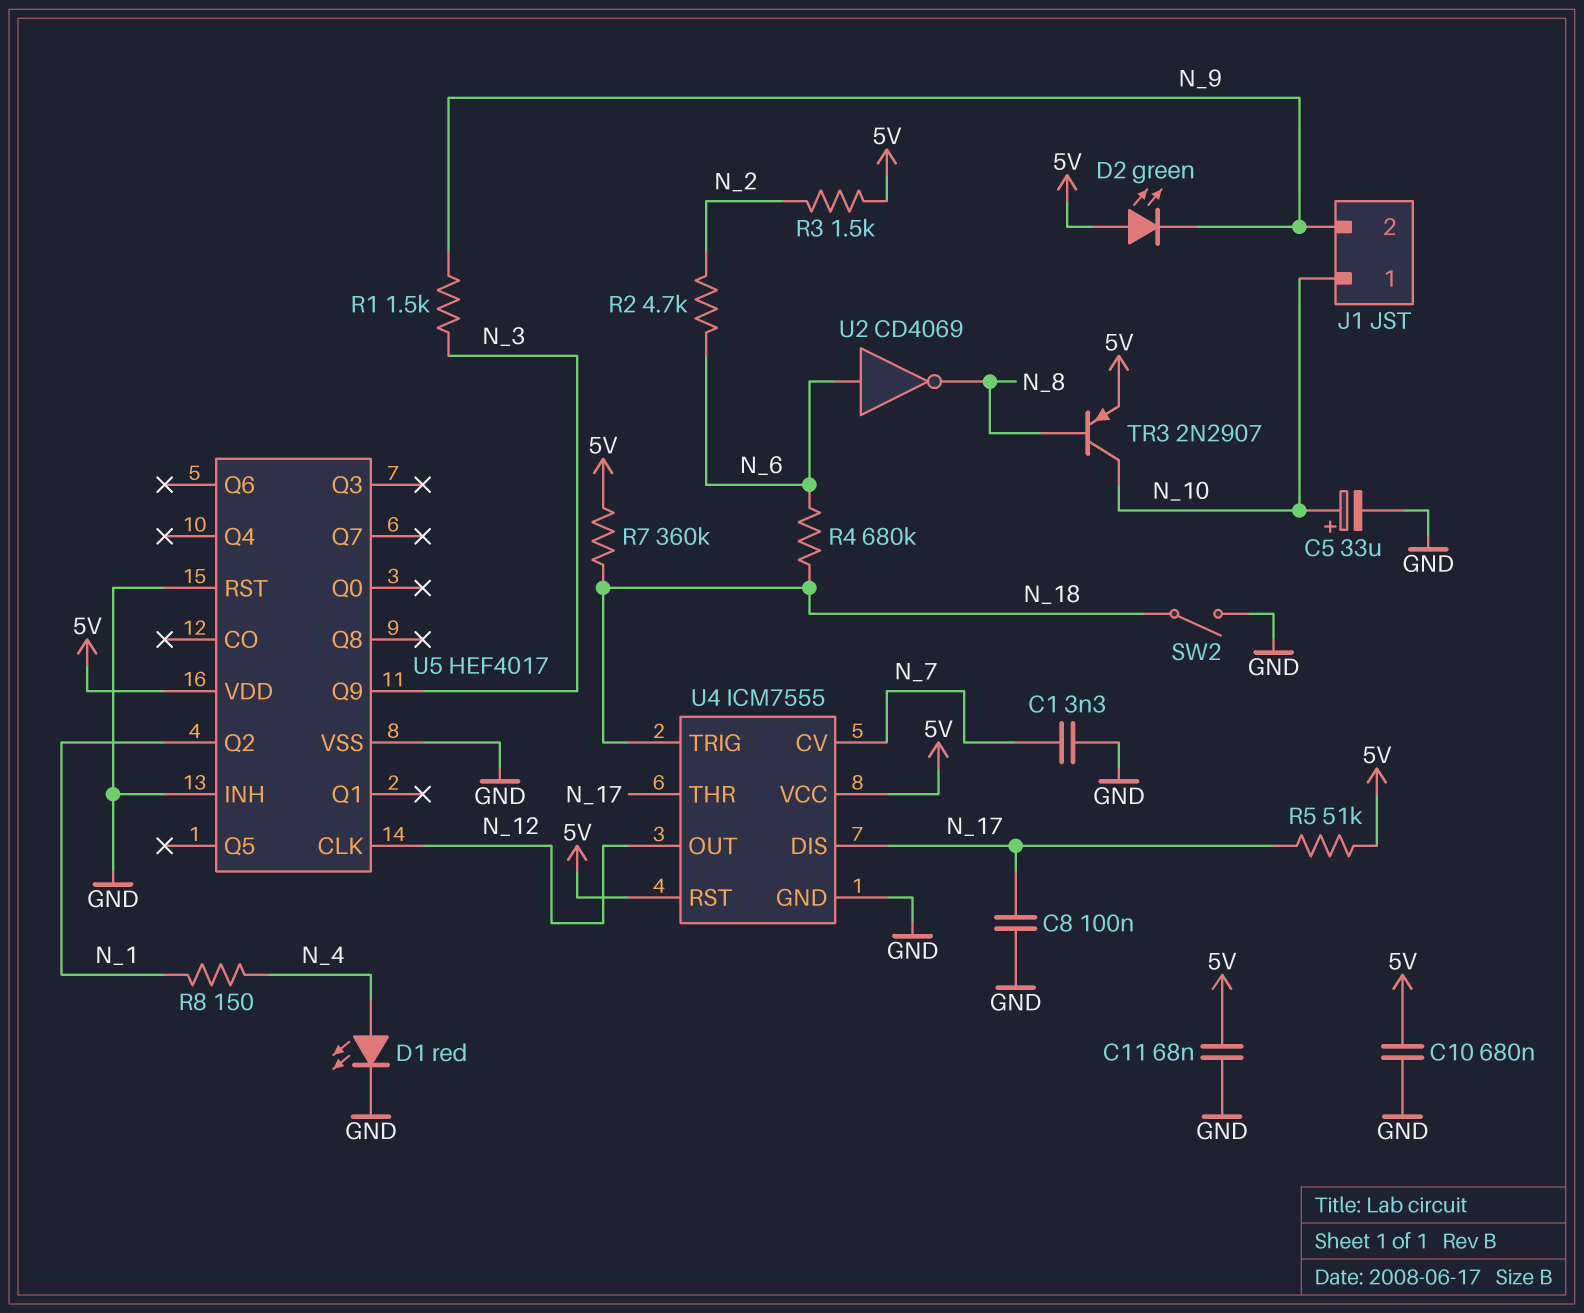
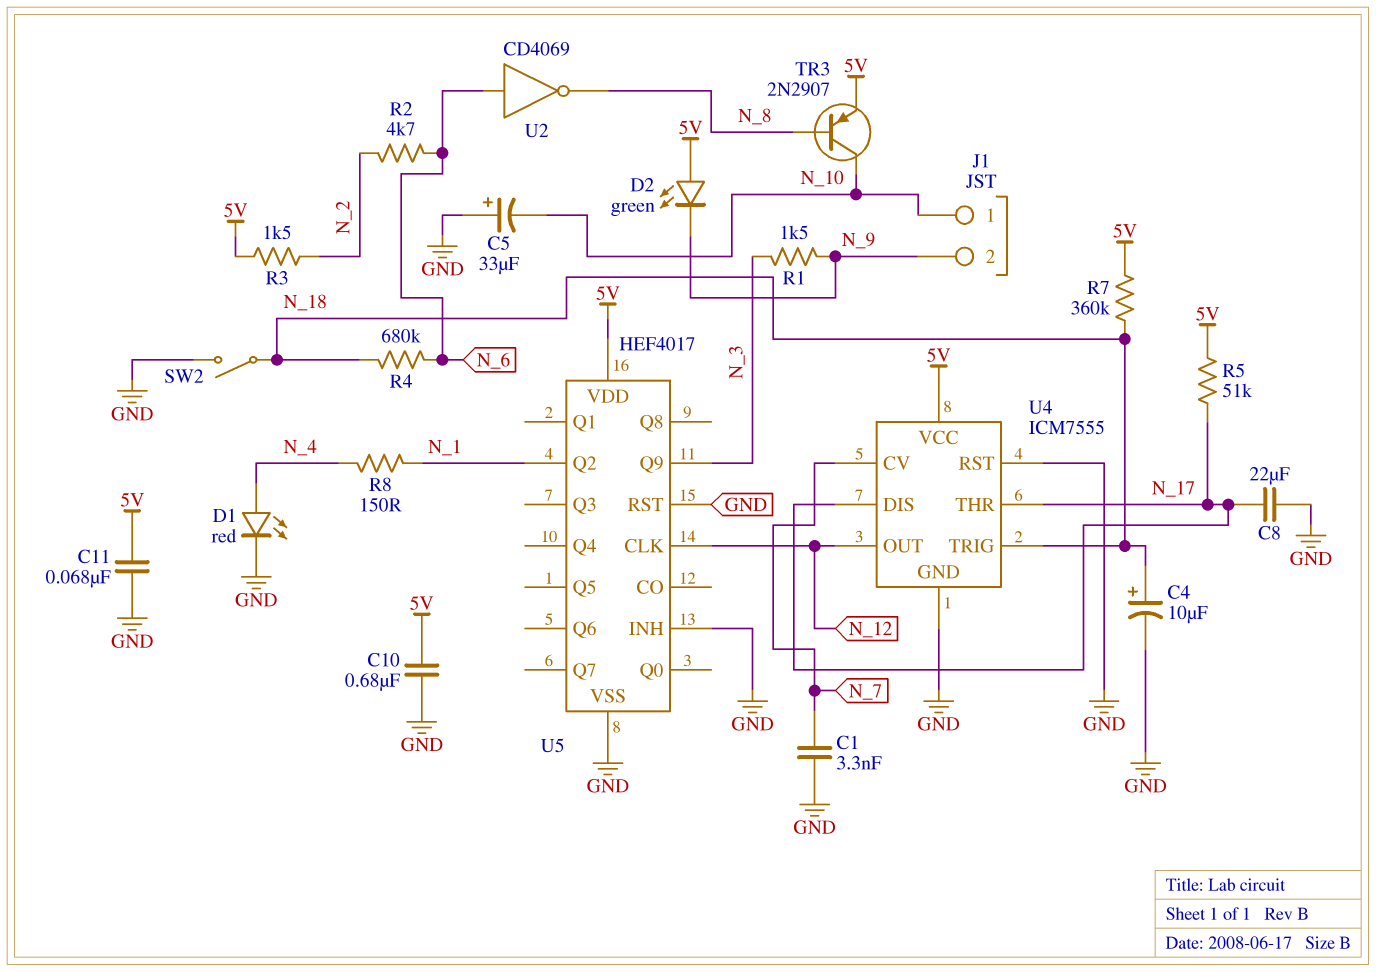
C4: none -> 10uF (plus N_18, minus GND)
C5: 33uF (plus N_10, minus GND) -> 33uF (plus GND, minus N_10)
C8: 100nF (GND, N_17) -> 22uF (GND, N_17)
U4 pin RST: 5V -> GND

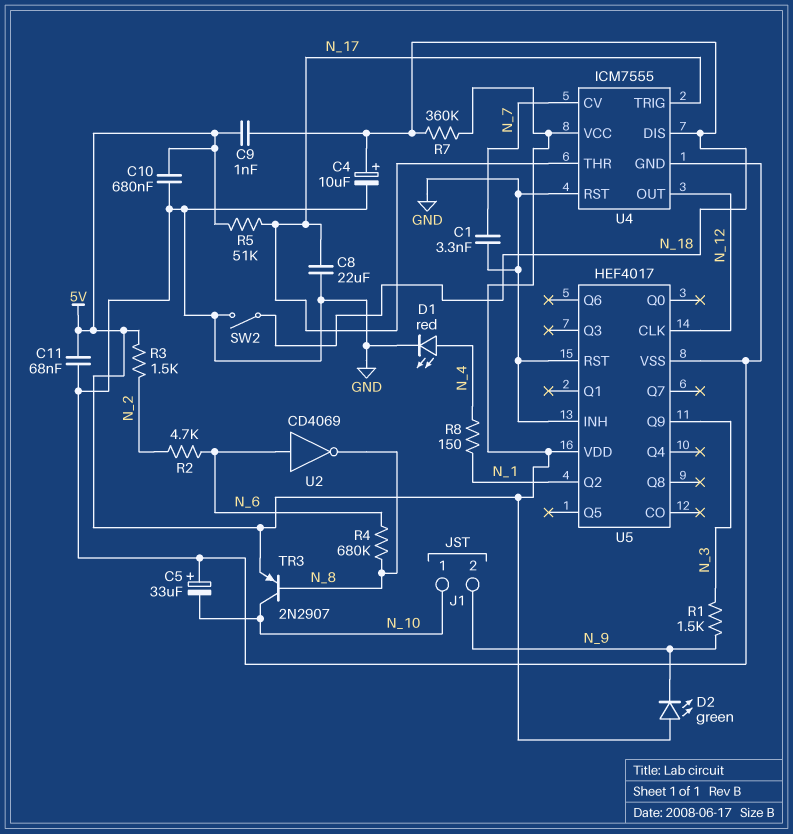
C9: none -> 1nF (5V, N_18)
R4: 680k (N_6, N_18) -> 680k (N_6, N_8)
U4 pin DIS: N_17 -> N_18
U4 pin TRIG: N_18 -> N_17

